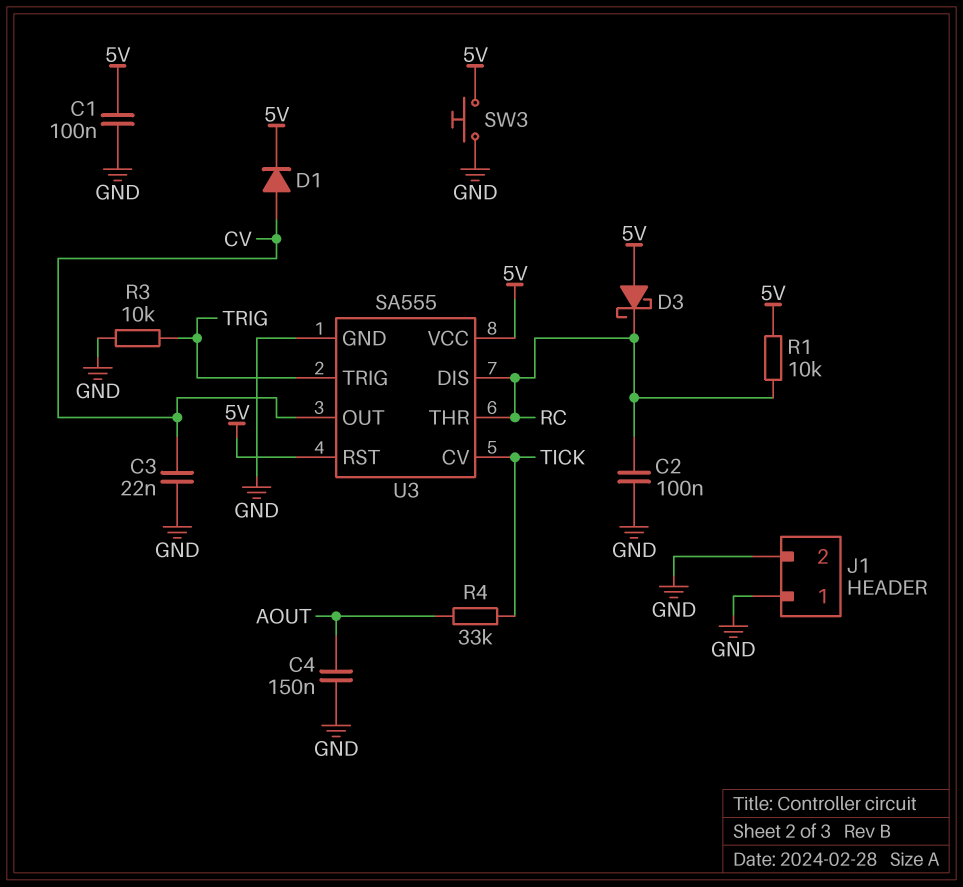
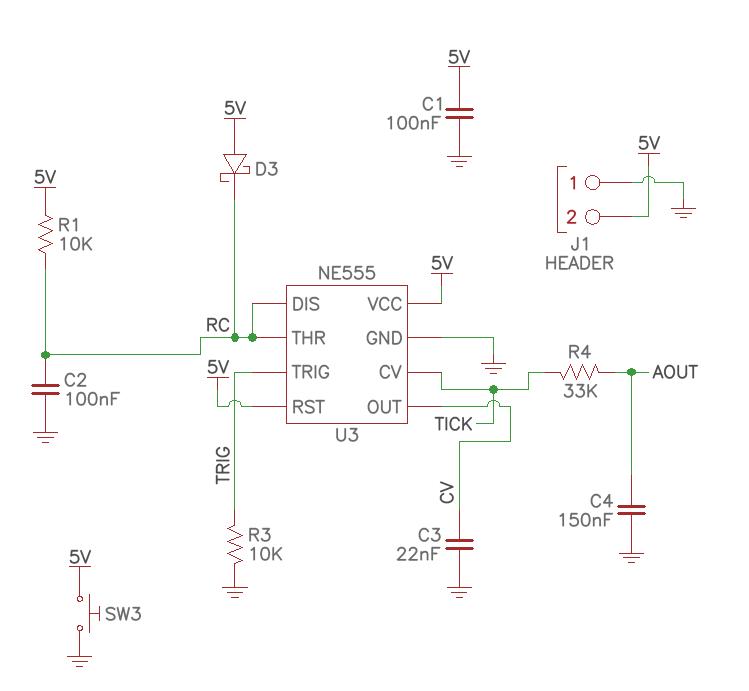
D1: diode (A CV, K 5V) -> none
J1 pin 2: GND -> 5V
U3: SA555 -> NE555

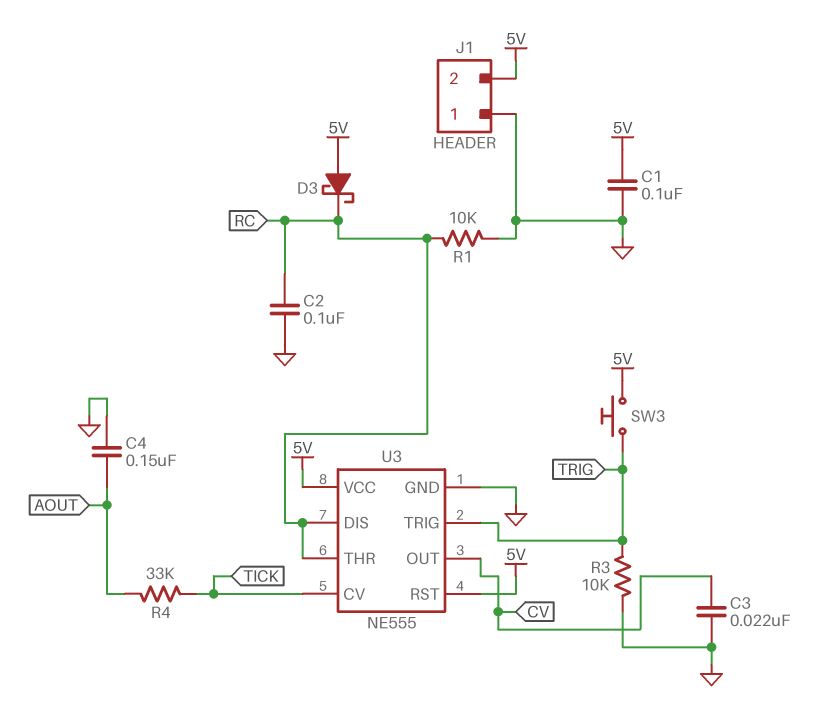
R1: 10k (5V, RC) -> 10k (GND, RC)
SW3: button (5V, GND) -> button (5V, TRIG)

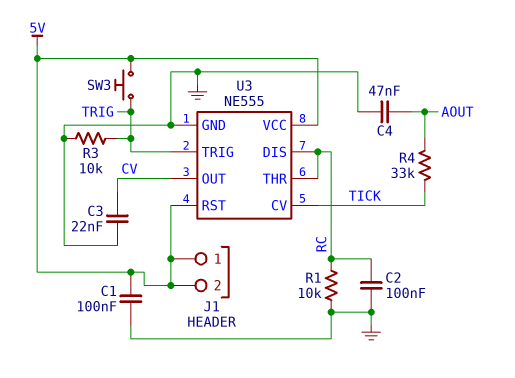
C4: 150nF (AOUT, GND) -> 47nF (AOUT, GND)
D3: schottky (A 5V, K RC) -> none
J1 pin 1: GND -> 5V

